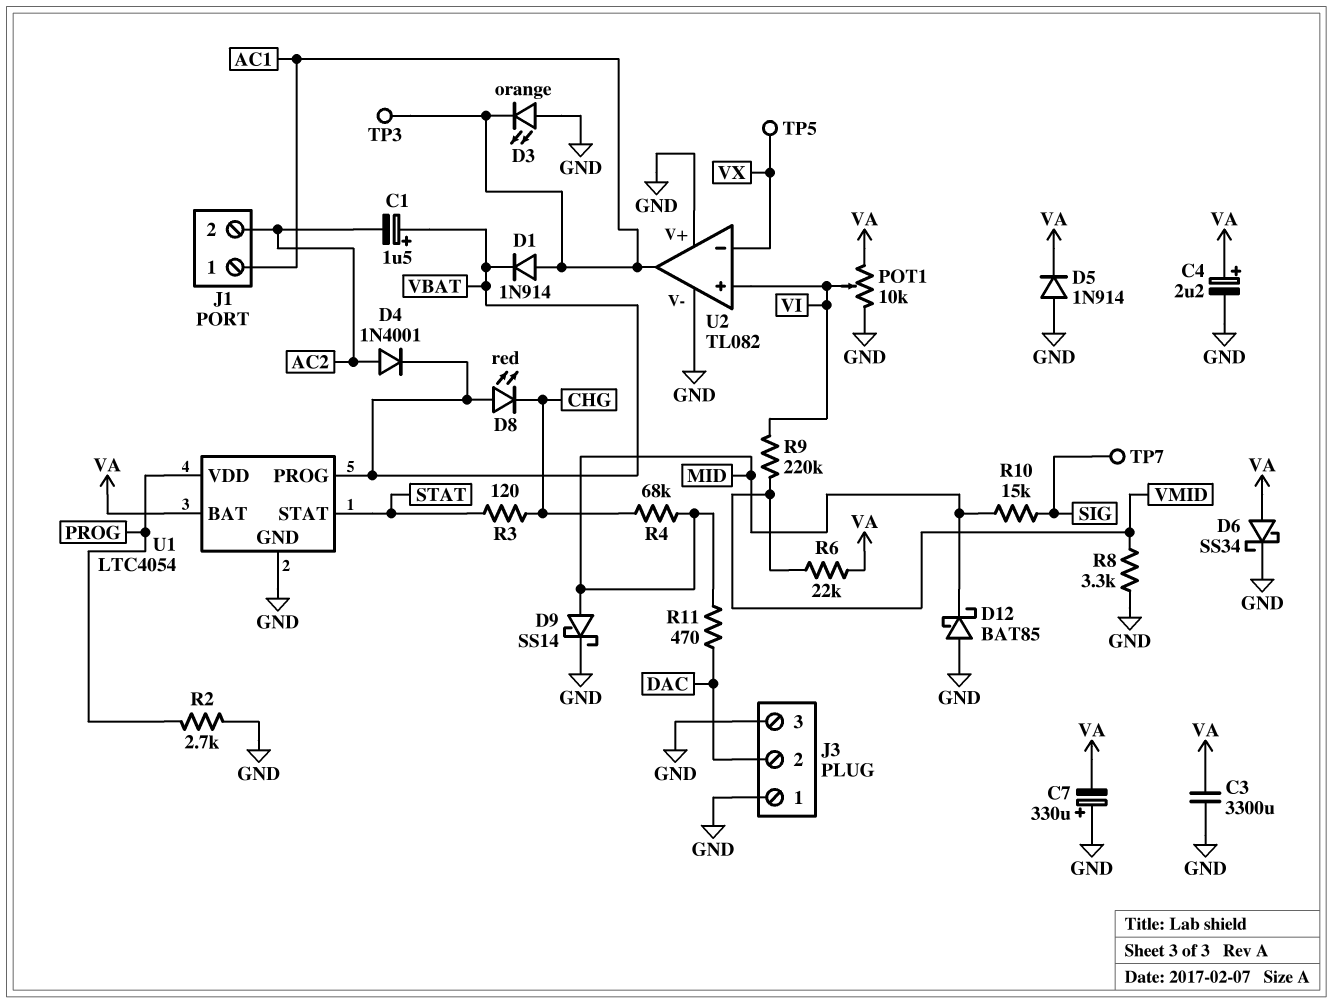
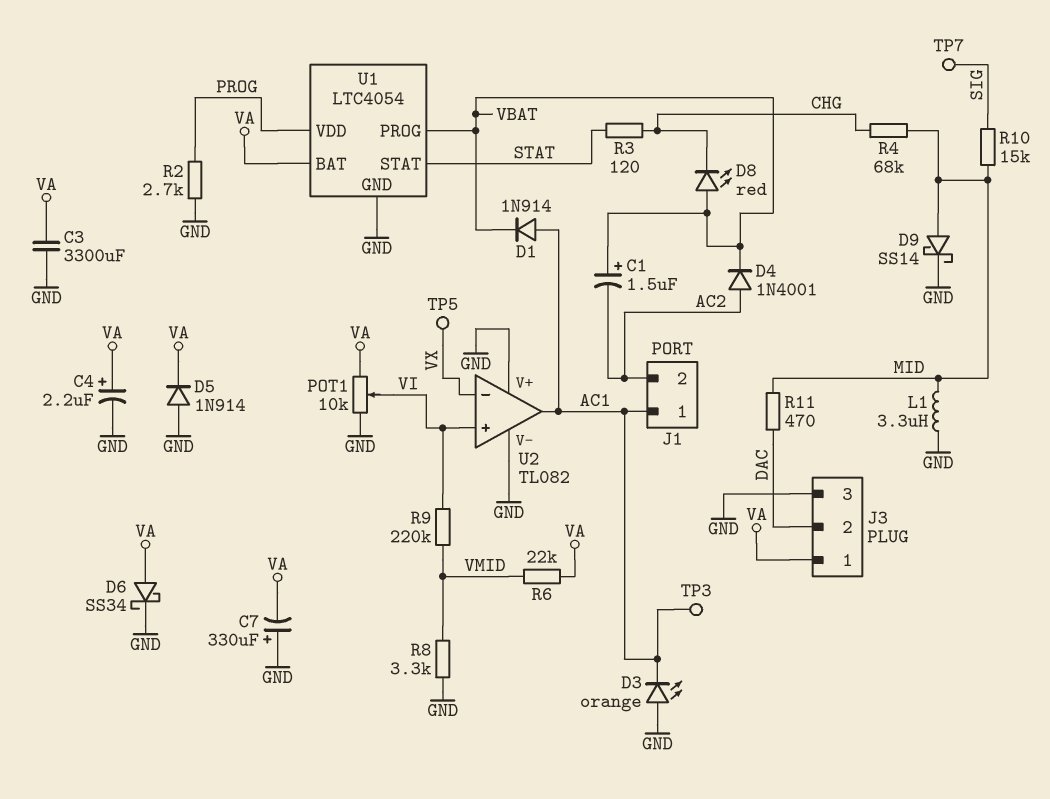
D12: schottky BAT85 (A GND, K MID) -> none
J3 pin 1: GND -> VA
L1: none -> 3.3uH (GND, MID)

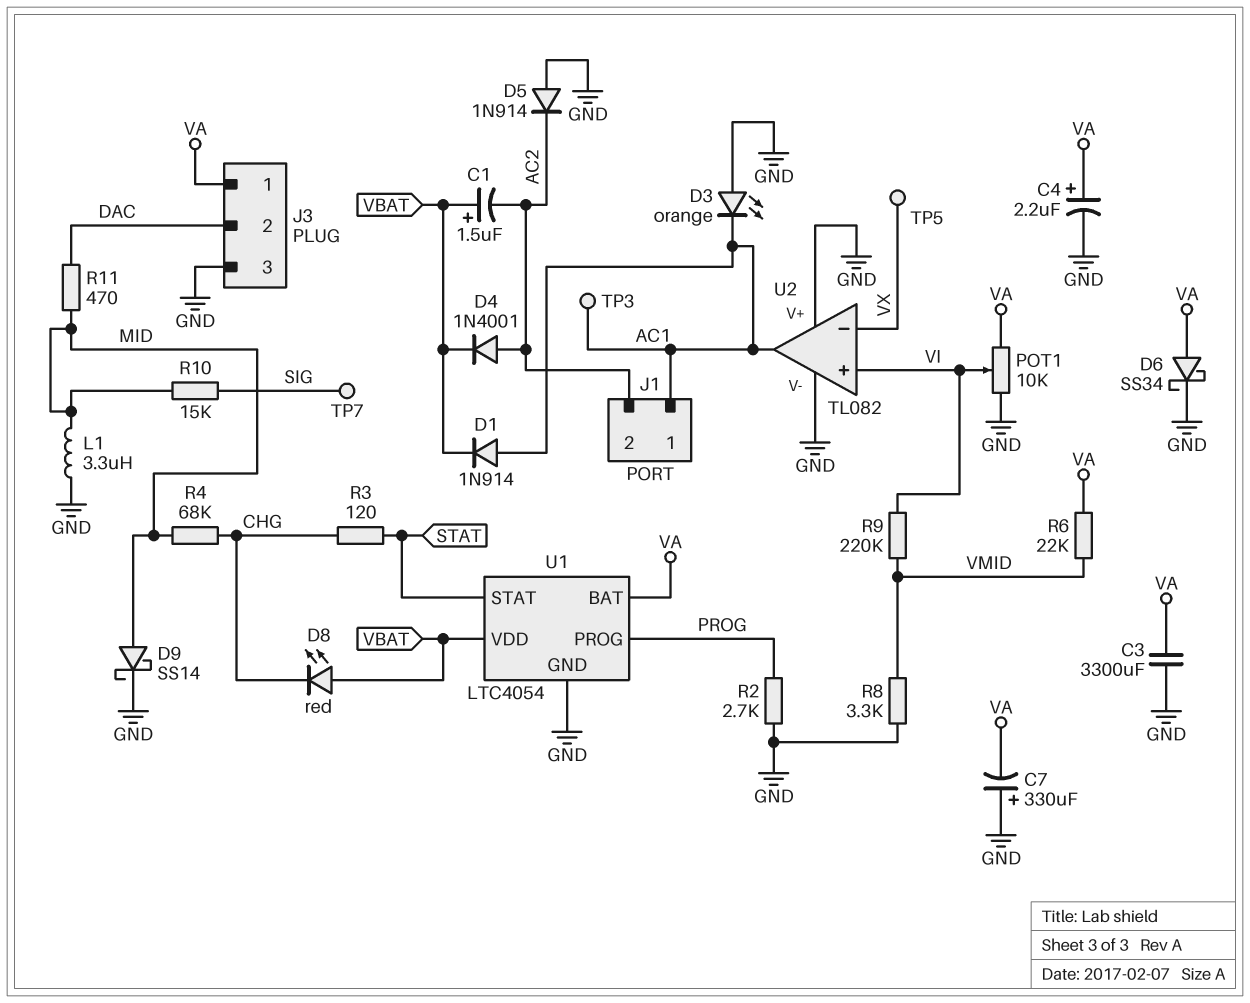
D5: diode 1N914 (A GND, K VA) -> diode 1N914 (A GND, K AC2)
U1 pin PROG: VBAT -> PROG
U1 pin VDD: PROG -> VBAT

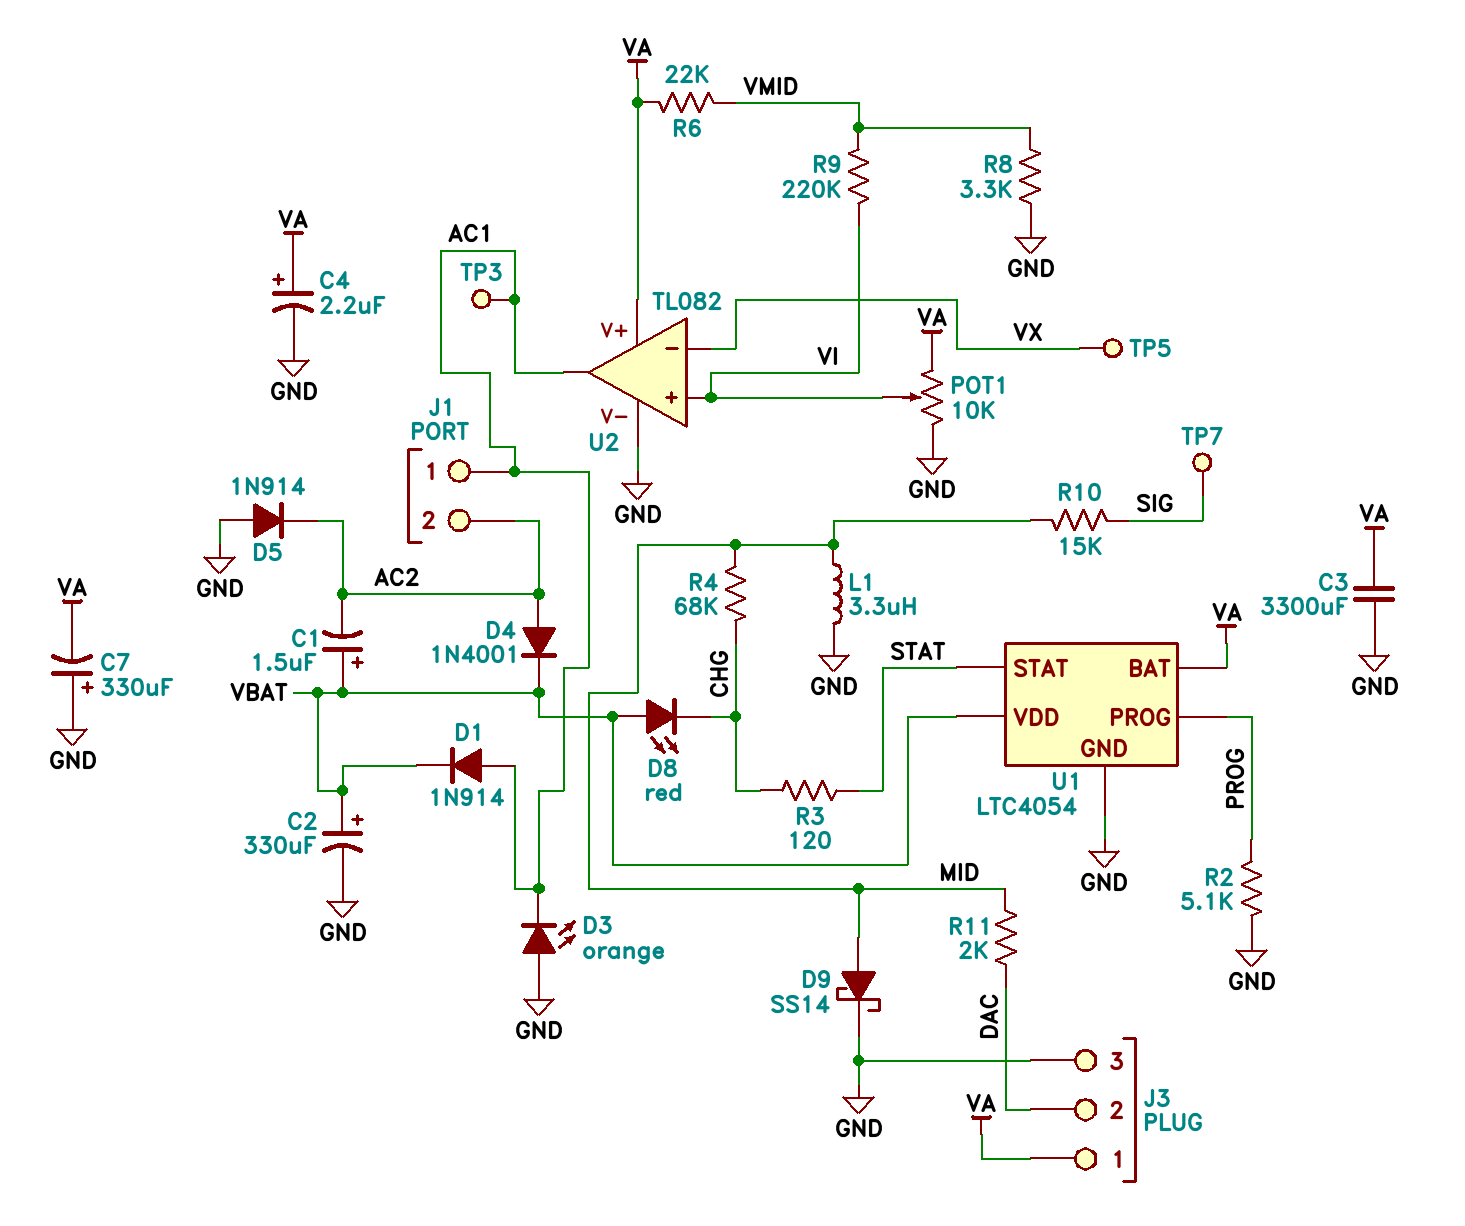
C2: none -> 330uF (plus VBAT, minus GND)
D6: schottky SS34 (A VA, K GND) -> none
R2: 2.7k (GND, PROG) -> 5.1k (GND, PROG)
R11: 470 (DAC, MID) -> 2k (DAC, MID)
U2 pin V+: GND -> VA

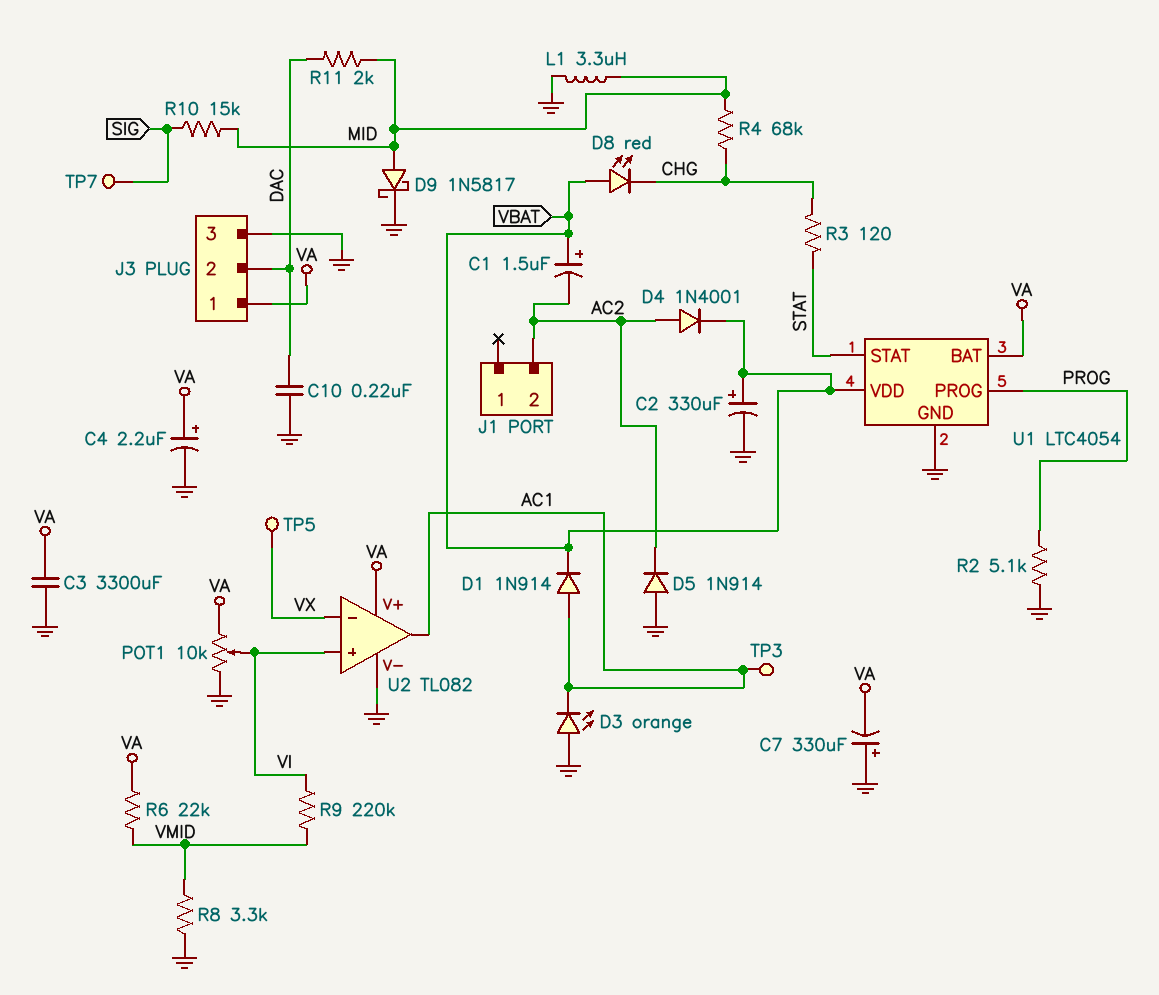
C10: none -> 220nF (DAC, GND)
D9: schottky SS14 (A MID, K GND) -> schottky 1N5817 (A MID, K GND)
J1 pin 1: AC1 -> none

